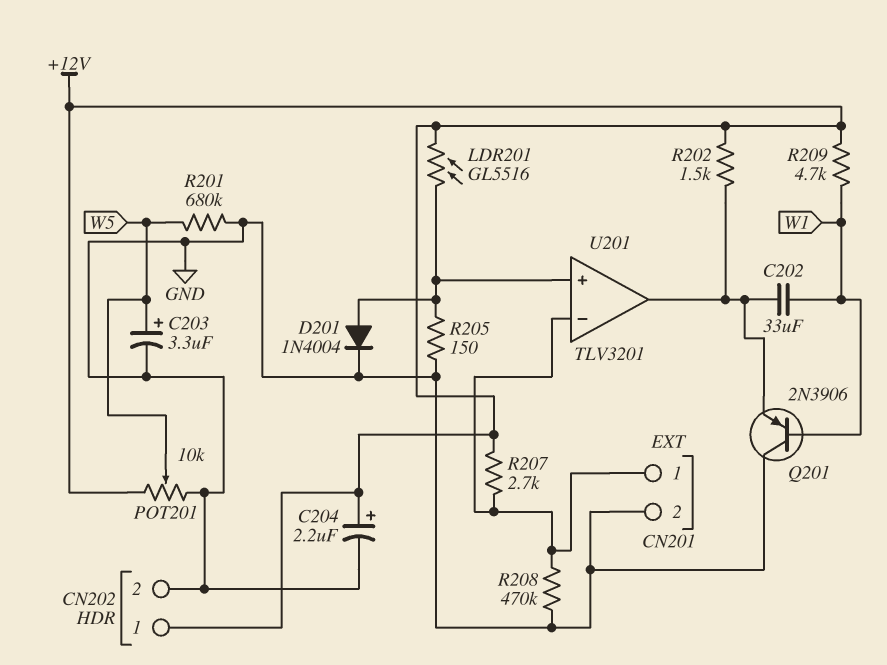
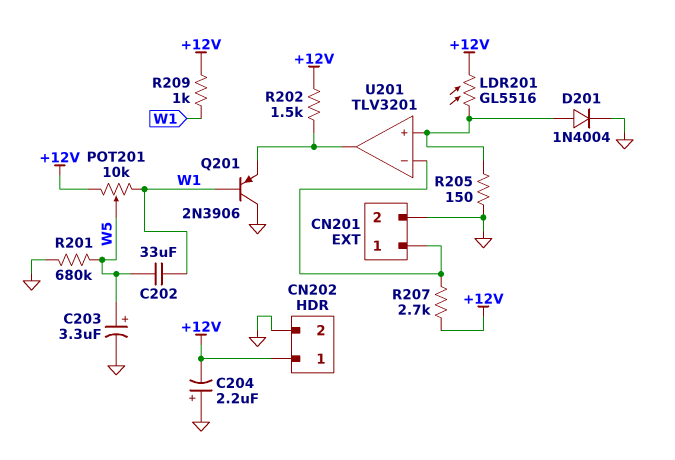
C202: 33uF (U201/out, W1) -> 33uF (W1, W5)
C204: 2.2uF (plus +12V, minus GND) -> 2.2uF (plus GND, minus +12V)
POT201: 10k (+12V, GND, wiper W5) -> 10k (+12V, W1, wiper W5)
R208: 470k (CN201/1, GND) -> none
R209: 4.7k (+12V, W1) -> 1k (+12V, W1)

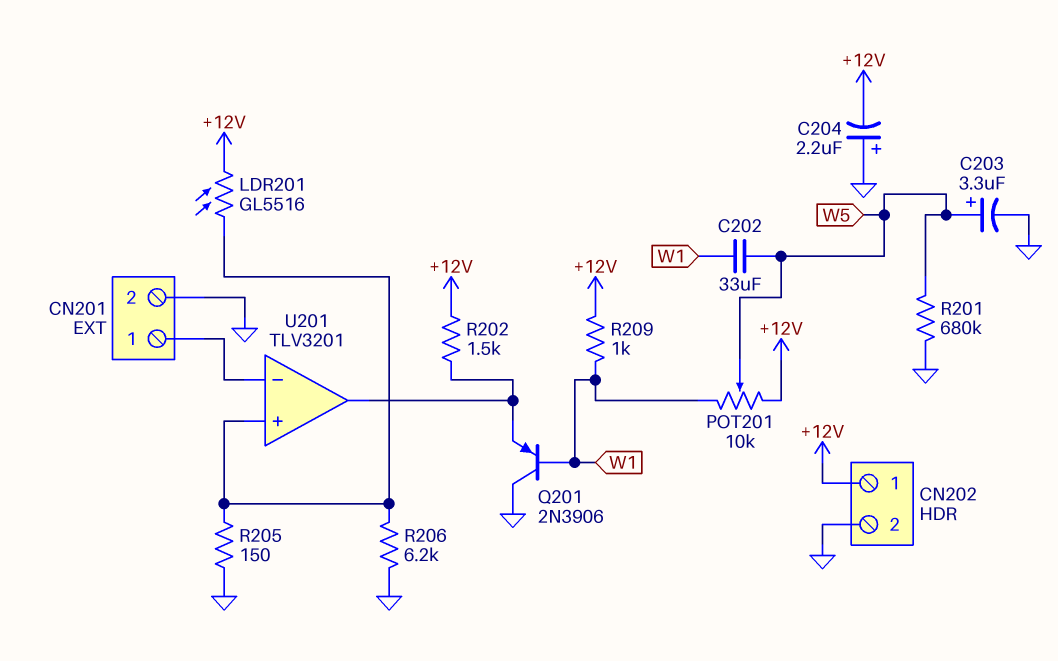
D201: diode 1N4004 (A U201/in+, K GND) -> none
R206: none -> 6.2k (GND, U201/in+)
R207: 2.7k (+12V, CN201/1) -> none

